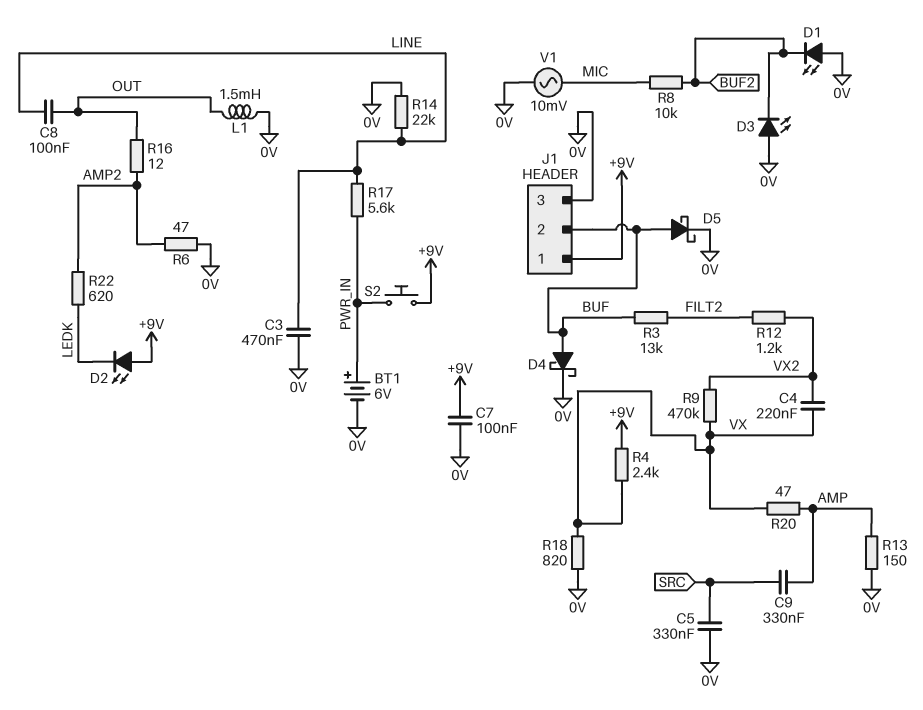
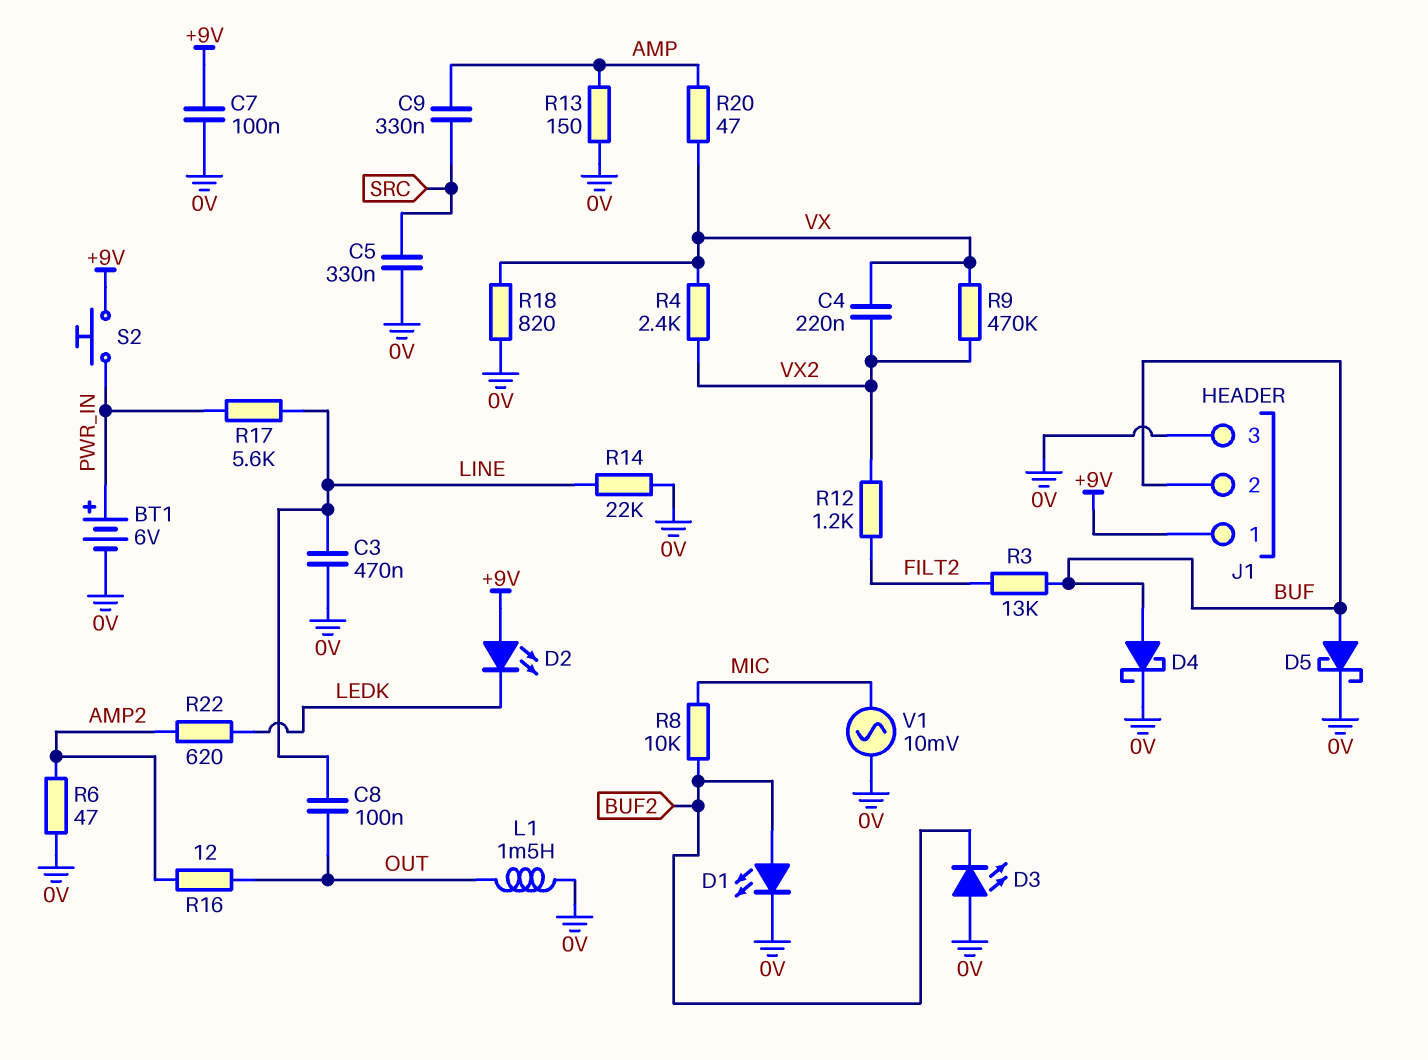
D1: LED (A 0V, K BUF2) -> LED (A BUF2, K 0V)
R4: 2.4k (+9V, VX) -> 2.4k (VX, VX2)

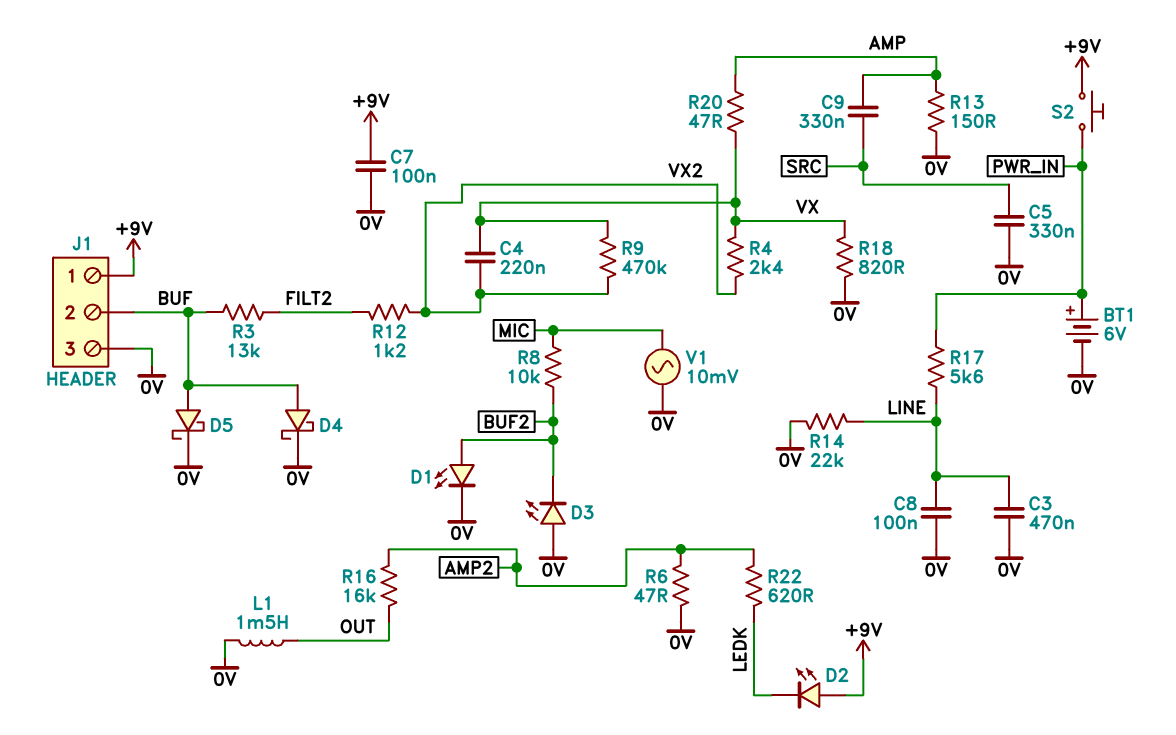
C8: 100nF (LINE, OUT) -> 100nF (0V, LINE)
R16: 12 (AMP2, OUT) -> 16k (AMP2, OUT)

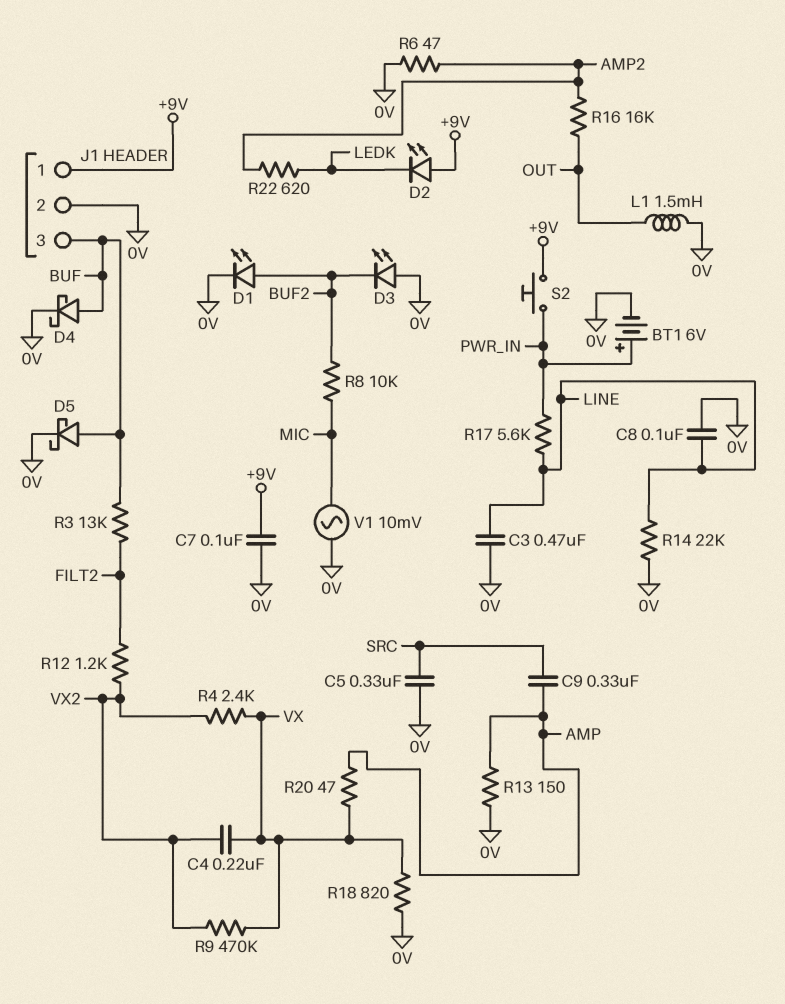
J1 pin 2: BUF -> 0V
J1 pin 3: 0V -> BUF

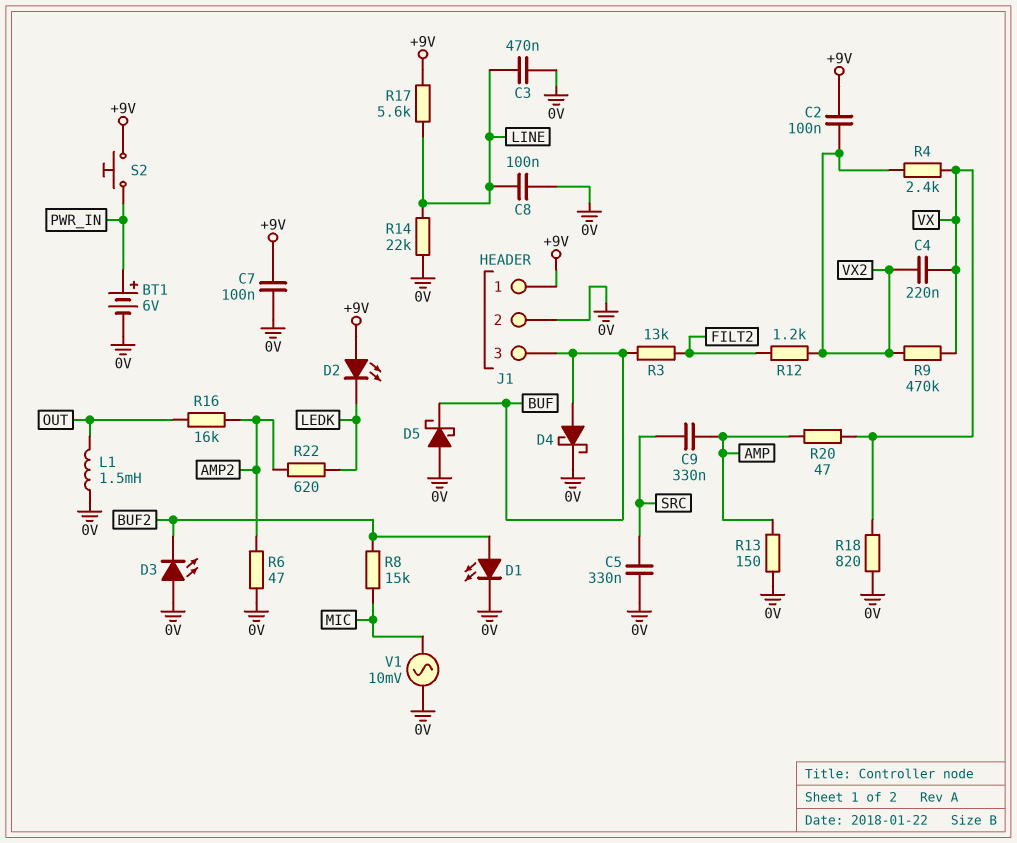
C2: none -> 100nF (+9V, VX2)
D5: schottky (A BUF, K 0V) -> schottky (A 0V, K BUF)
R8: 10k (BUF2, MIC) -> 15k (BUF2, MIC)
R17: 5.6k (LINE, PWR_IN) -> 5.6k (+9V, LINE)

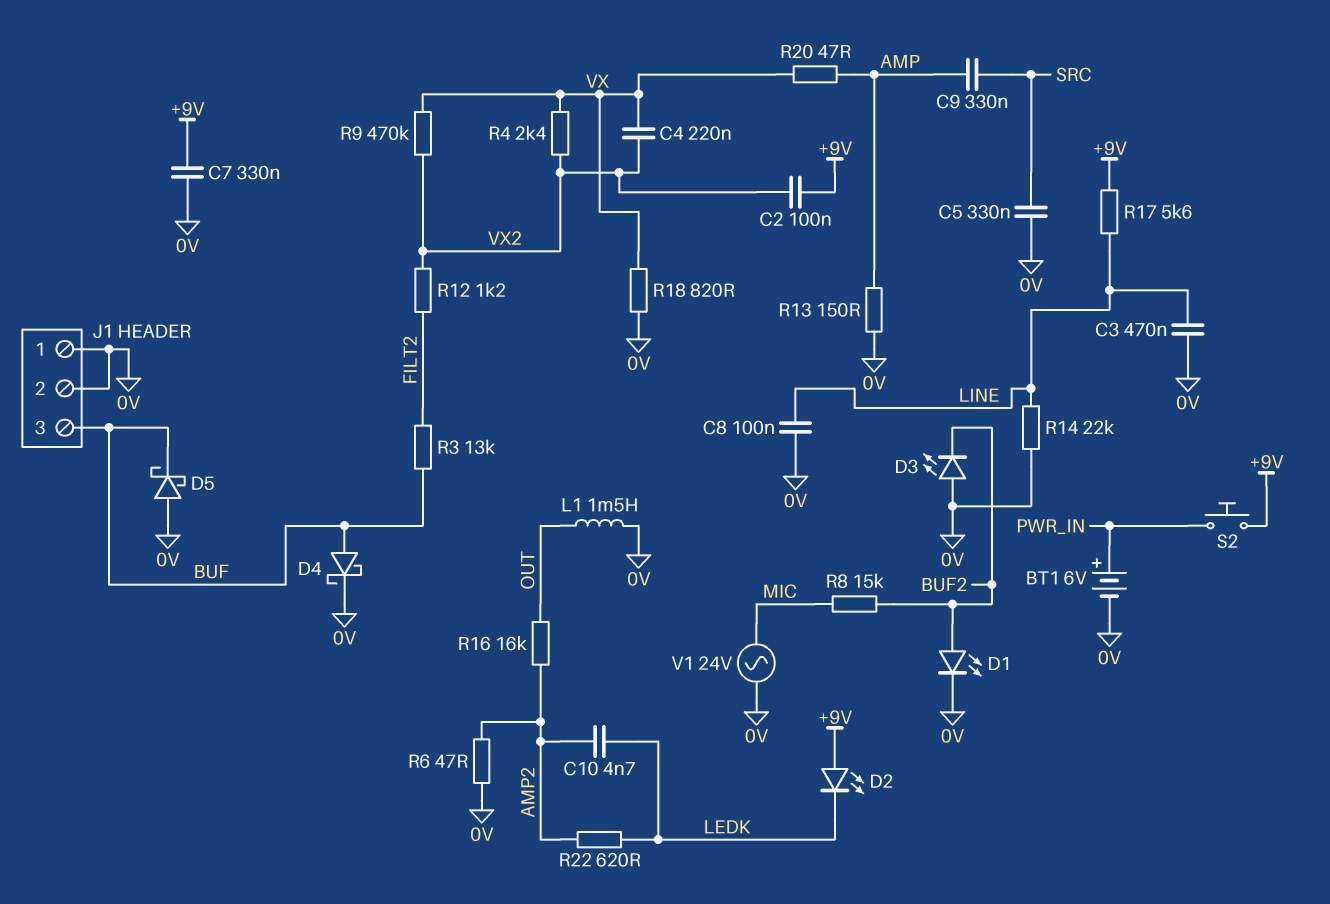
C7: 100nF (+9V, 0V) -> 330nF (+9V, 0V)
C10: none -> 4.7nF (AMP2, LEDK)
J1 pin 1: +9V -> 0V
V1: AC 10mV (0V, MIC) -> AC 24V (0V, MIC)

